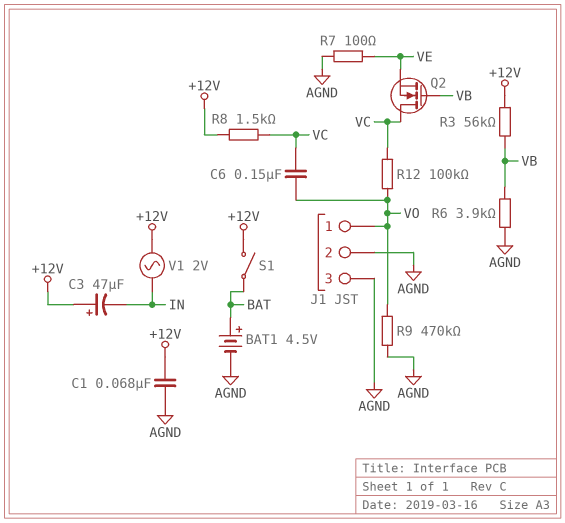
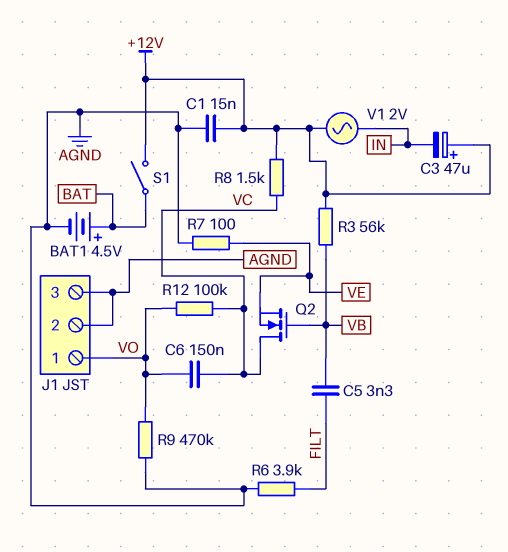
C1: 68nF (+12V, AGND) -> 15nF (+12V, AGND)
C5: none -> 3.3nF (FILT, VB)
R6: 3.9k (AGND, VB) -> 3.9k (AGND, FILT)

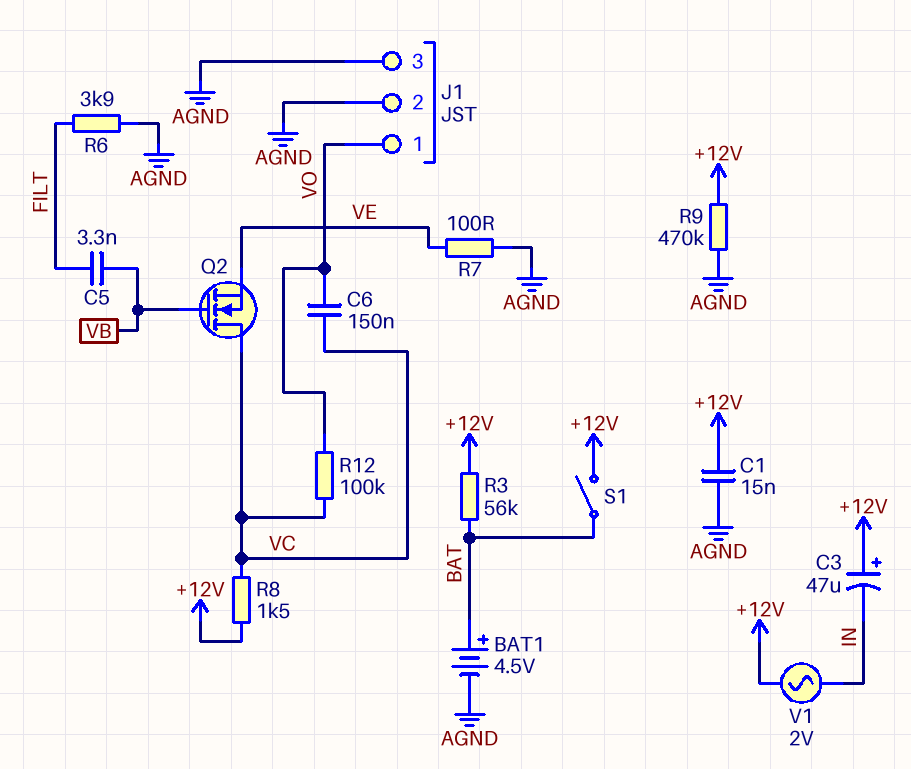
R3: 56k (+12V, VB) -> 56k (+12V, BAT)
R9: 470k (AGND, VO) -> 470k (+12V, AGND)

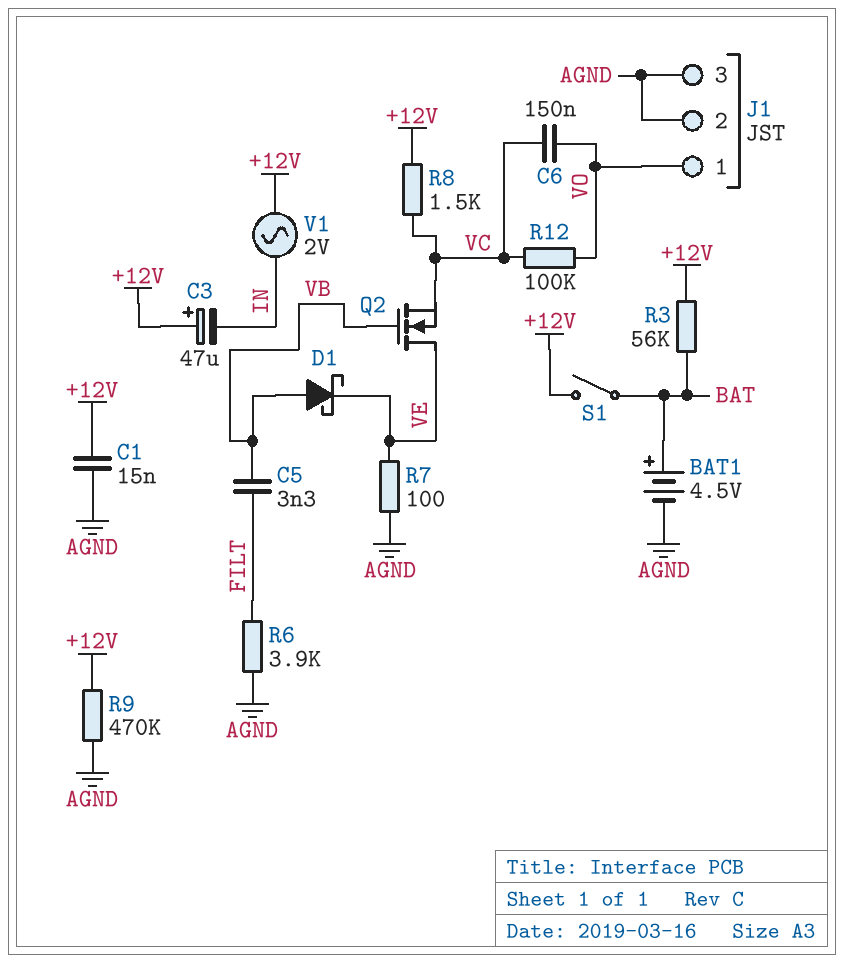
D1: none -> schottky (A VB, K VE)
Q2: NMOS (G VB, D VC, S VE) -> NMOS (G VB, D VE, S VC)

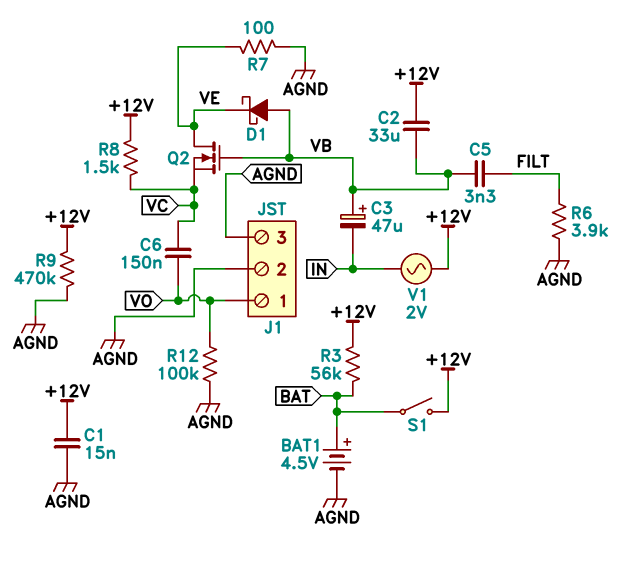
C2: none -> 33uF (+12V, VB)
C3: 47uF (plus +12V, minus IN) -> 47uF (plus VB, minus IN)
R12: 100k (VC, VO) -> 100k (AGND, VO)

